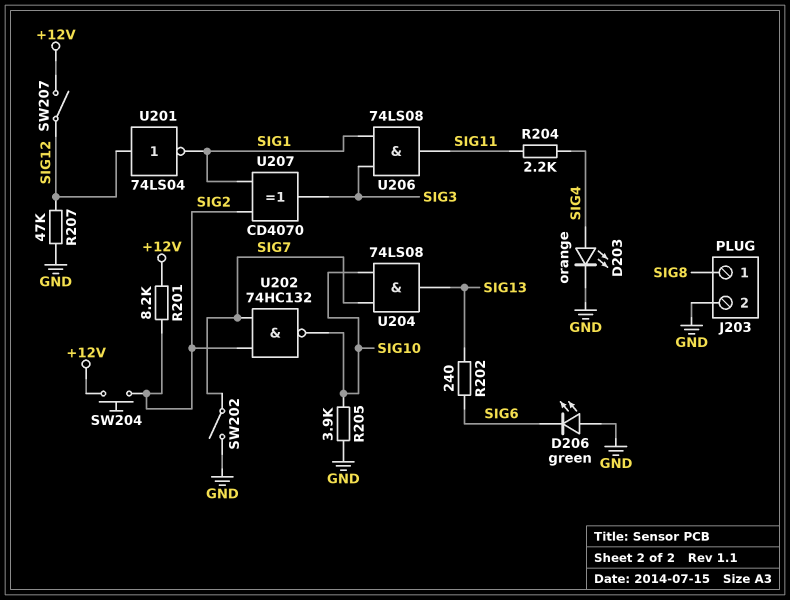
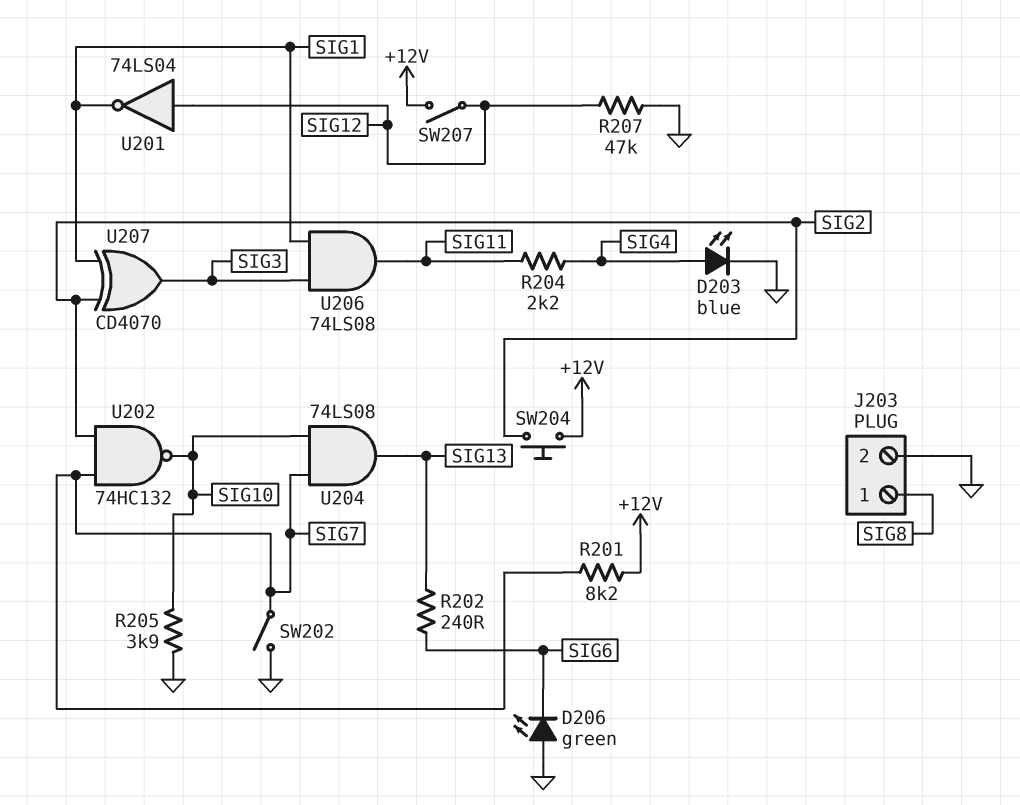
D203: LED orange (A SIG4, K GND) -> LED blue (A SIG4, K GND)
R201: 8.2k (+12V, SIG2) -> 8.2k (+12V, SIG7)

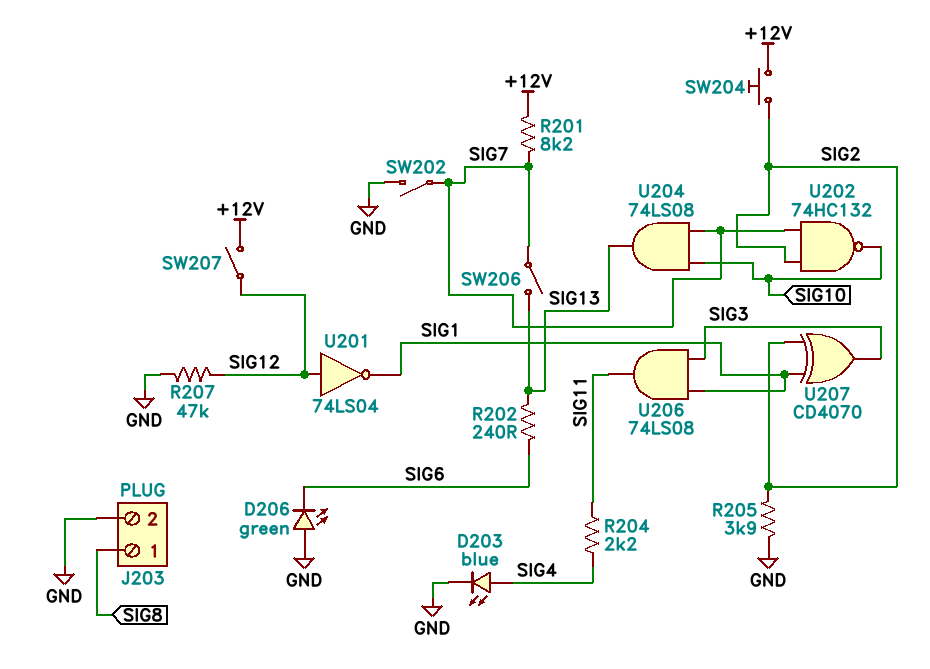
R205: 3.9k (GND, SIG10) -> 3.9k (GND, SIG2)
SW206: none -> switch (SIG7, SIG13)

